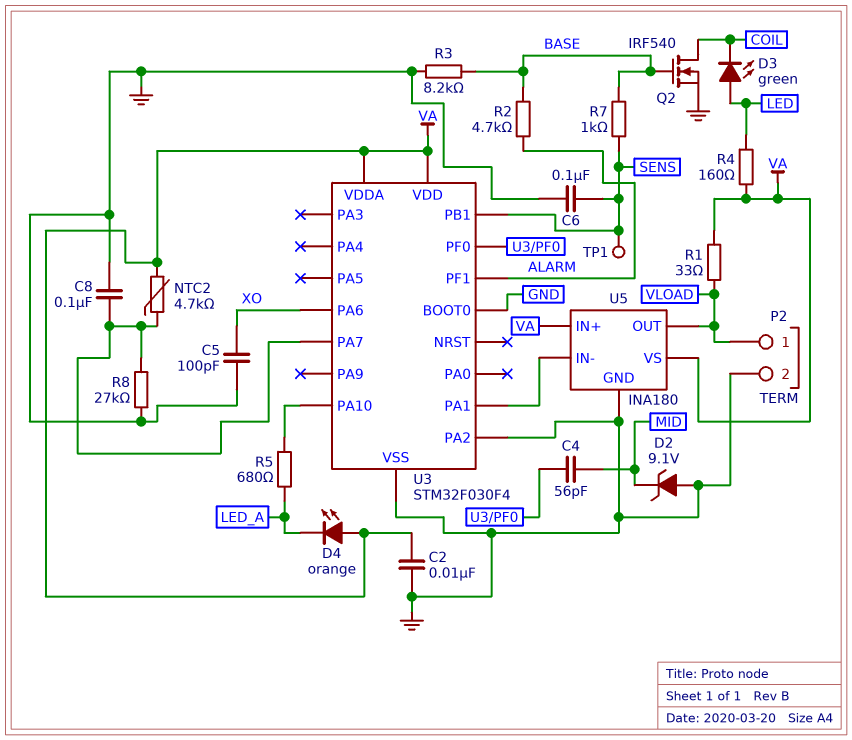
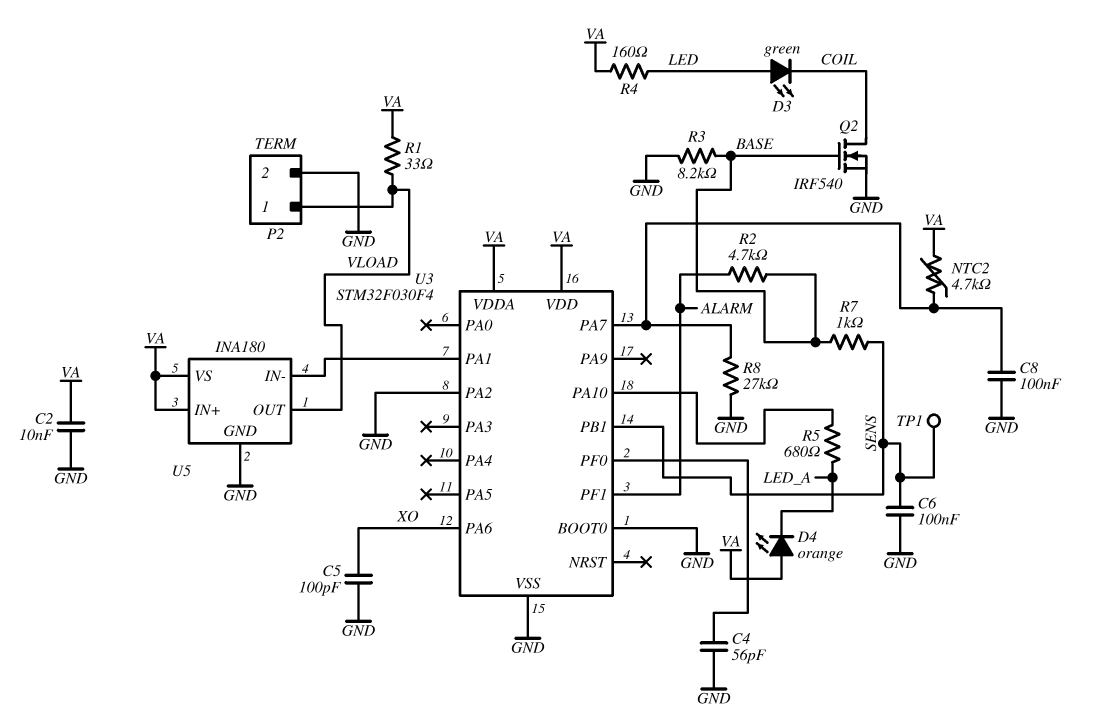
C4: 56pF (MID, U3/PF0) -> 56pF (GND, U3/PF0)
D2: zener 9.1V (A GND, K MID) -> none

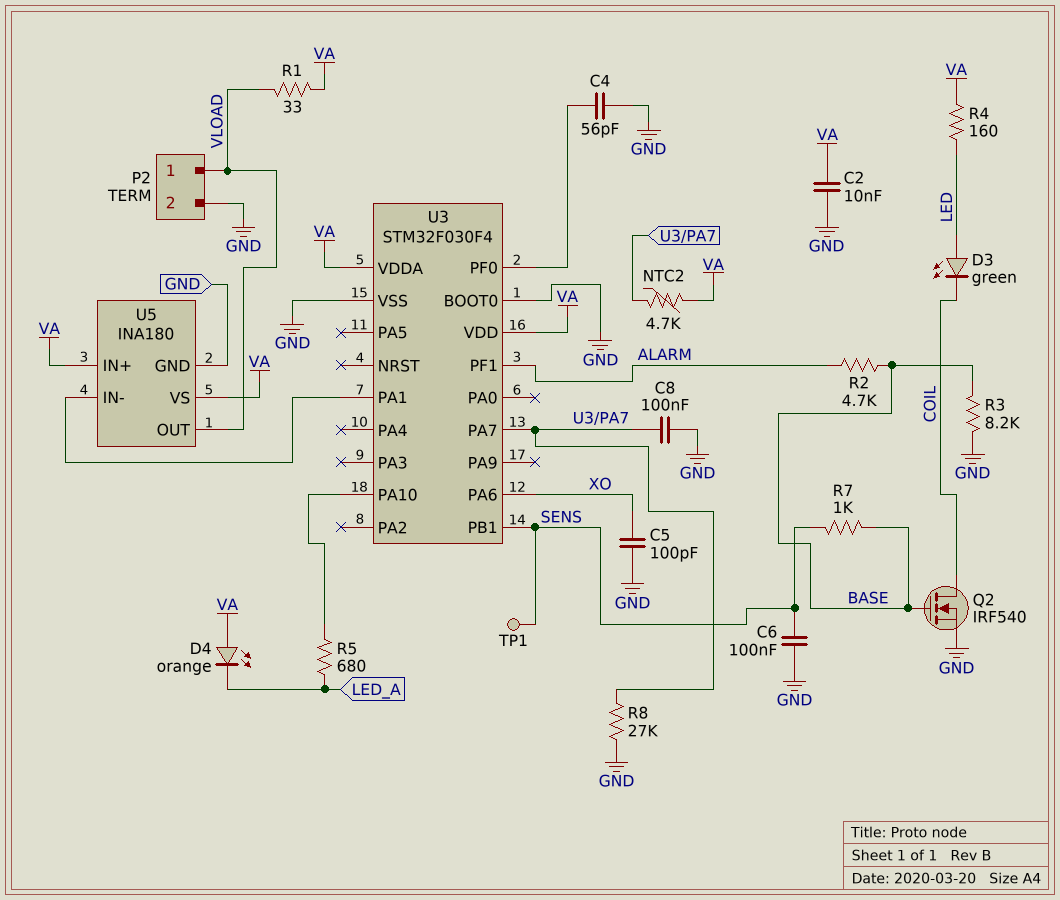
U3 pin PA2: GND -> none

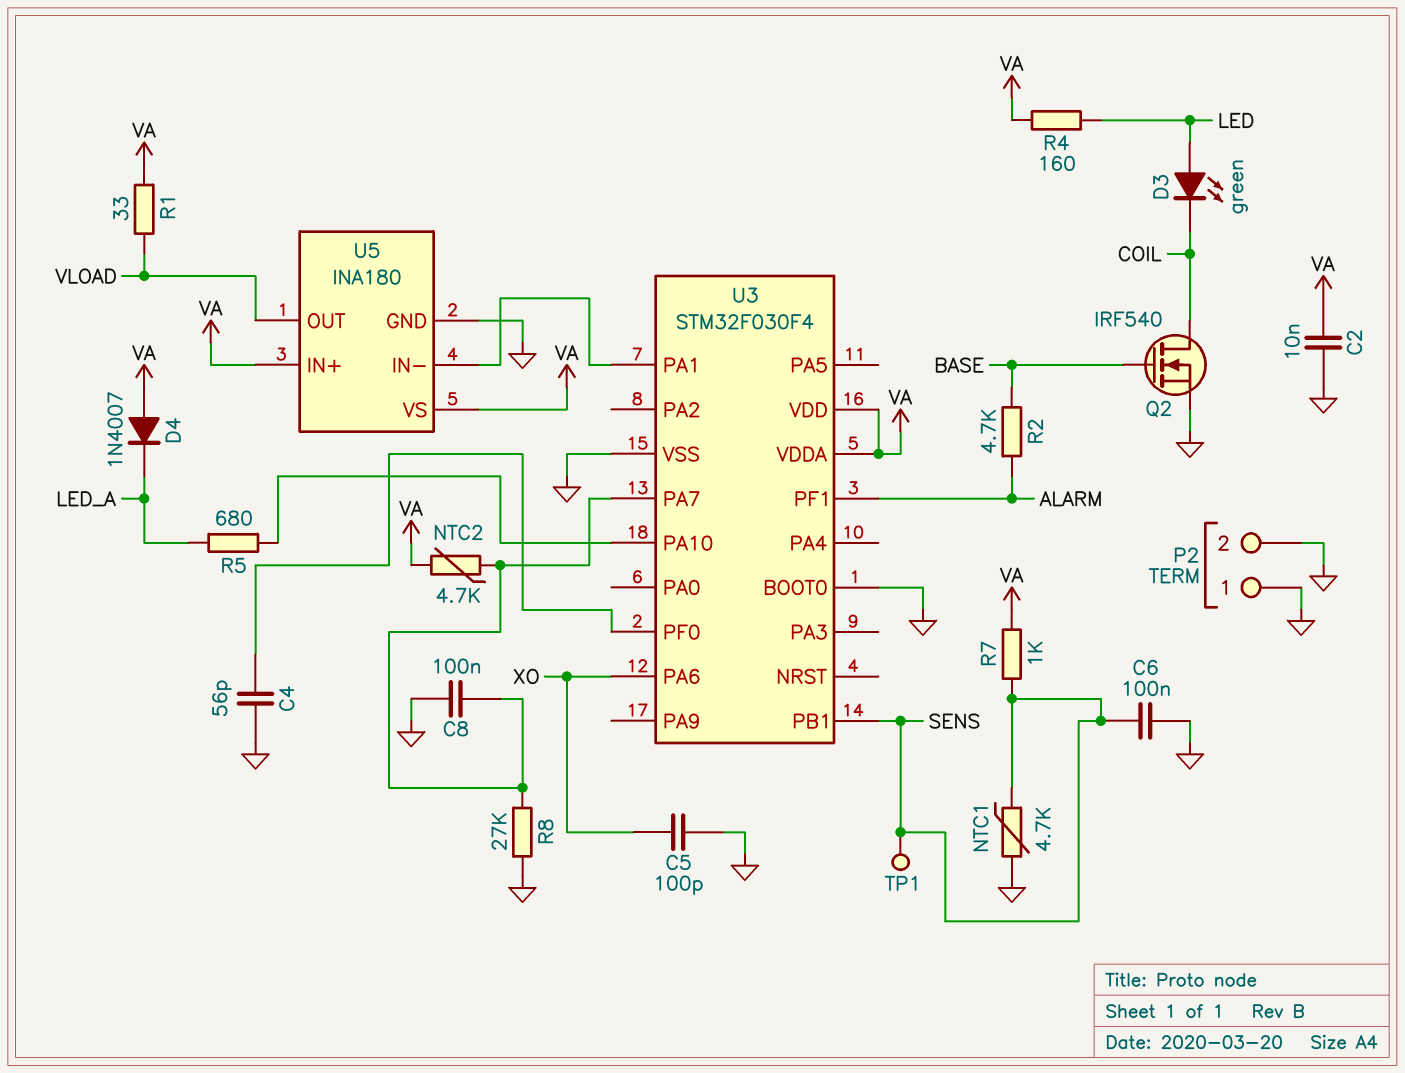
D4: LED orange (A VA, K LED_A) -> diode 1N4007 (A VA, K LED_A)
NTC1: none -> 4.7k (GND, SENS)
P2 pin 1: VLOAD -> GND
R3: 8.2k (BASE, GND) -> none
R7: 1k (BASE, SENS) -> 1k (SENS, VA)

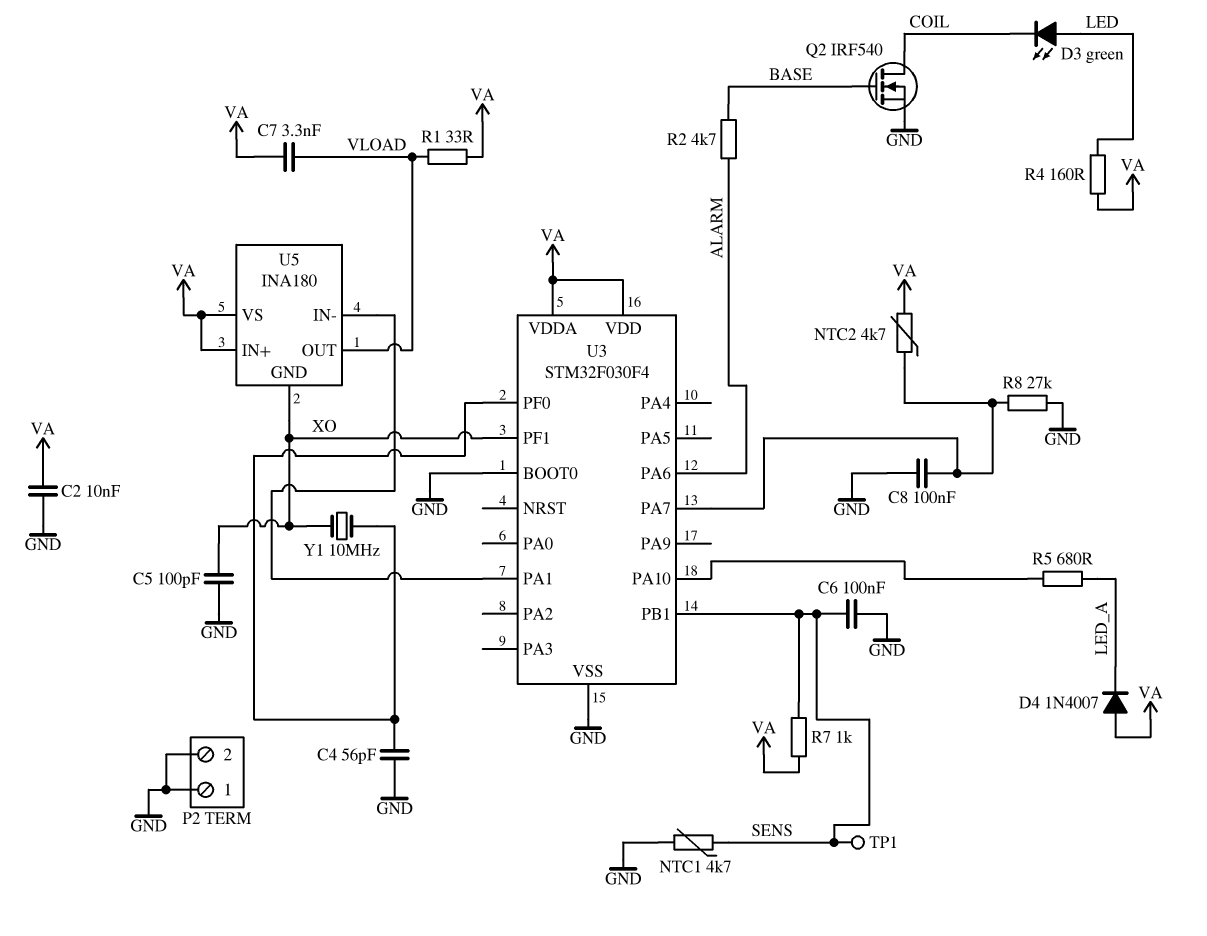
C7: none -> 3.3nF (VA, VLOAD)
U3 pin PA6: XO -> ALARM
U3 pin PF1: ALARM -> XO
U5 pin GND: GND -> XO
Y1: none -> 10MHz (U3/PF0, XO)

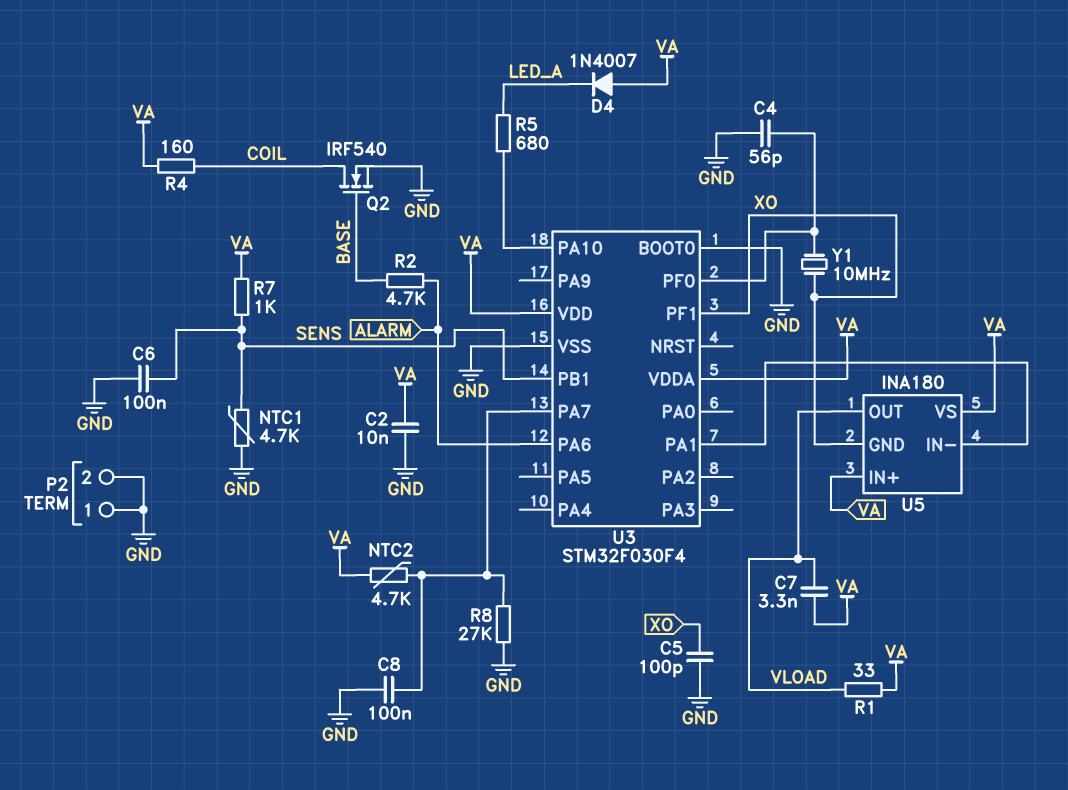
D3: LED green (A LED, K COIL) -> none
R4: 160 (LED, VA) -> 160 (COIL, VA)
TP1: test point (SENS) -> none

